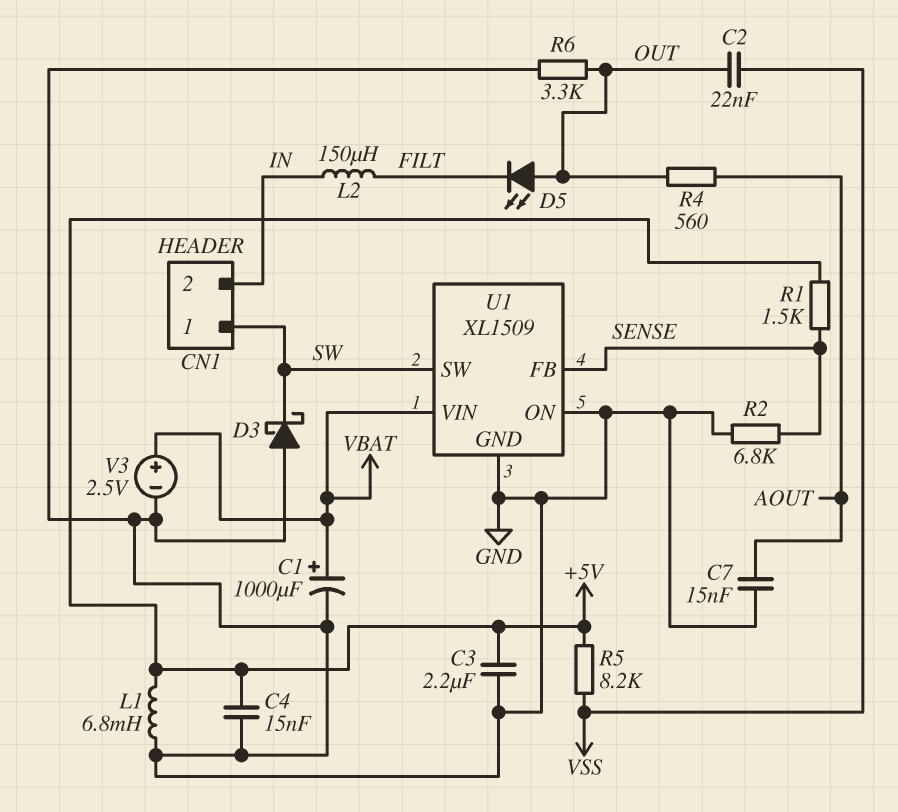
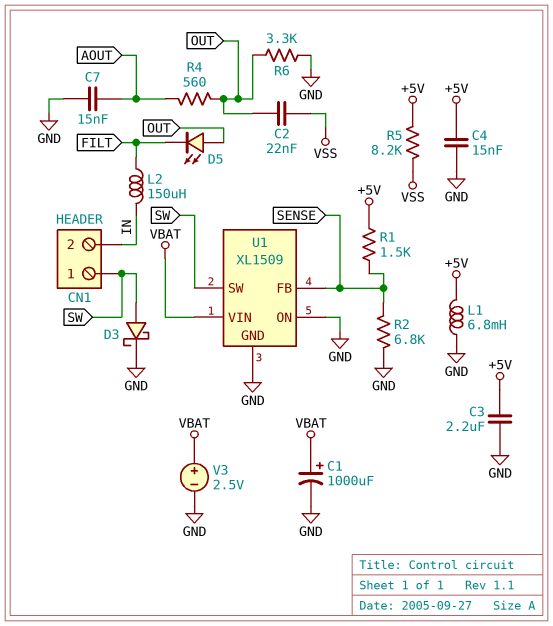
D3: schottky (A GND, K SW) -> schottky (A SW, K GND)

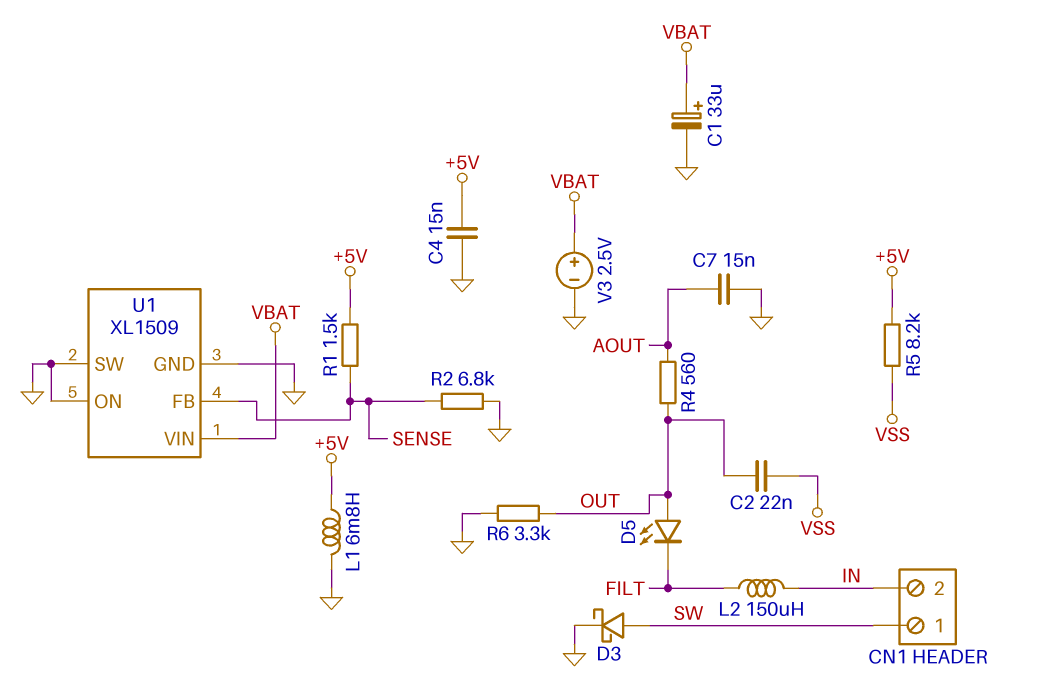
C1: 1000uF (plus VBAT, minus GND) -> 33uF (plus VBAT, minus GND)
C3: 2.2uF (+5V, GND) -> none
U1 pin SW: SW -> GND

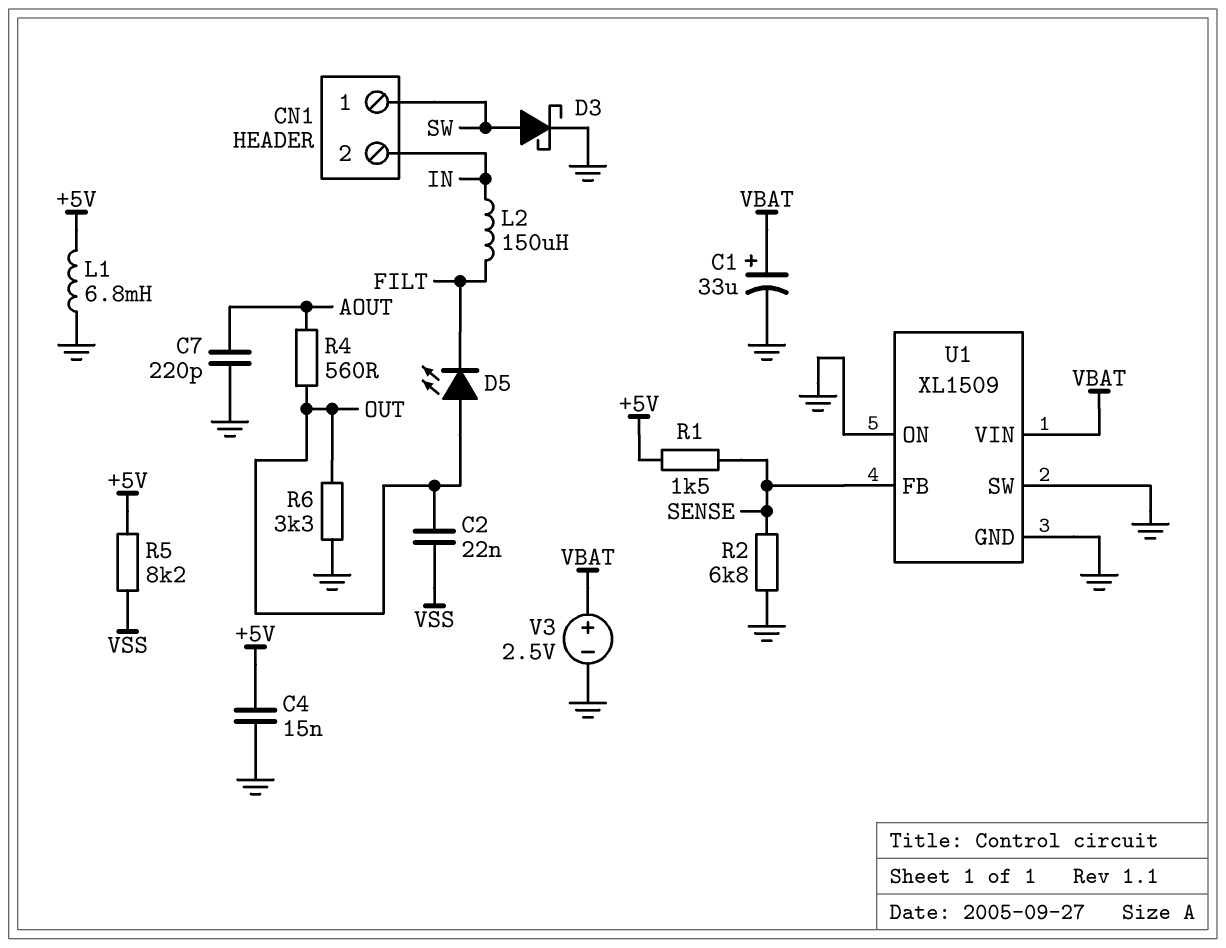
C7: 15nF (AOUT, GND) -> 220pF (AOUT, GND)

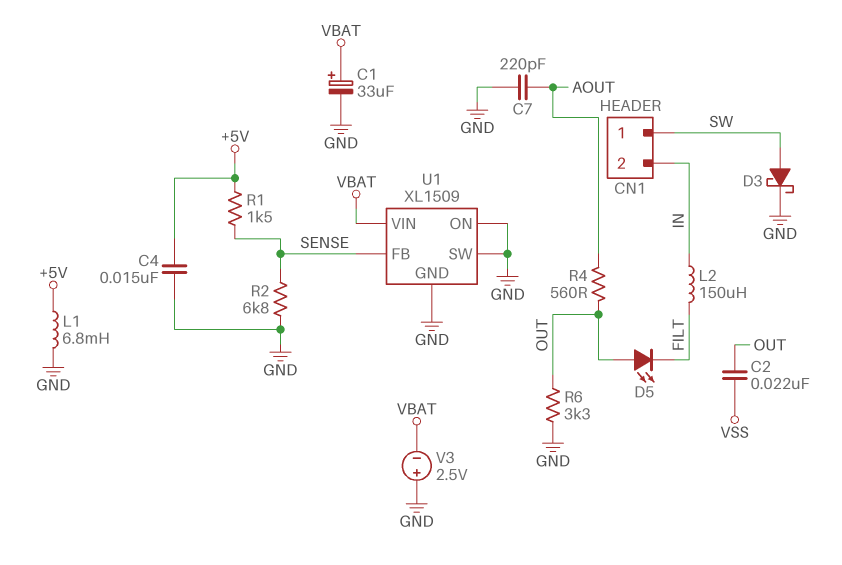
R5: 8.2k (+5V, VSS) -> none
V3: 2.5V (plus VBAT, minus GND) -> 2.5V (plus GND, minus VBAT)

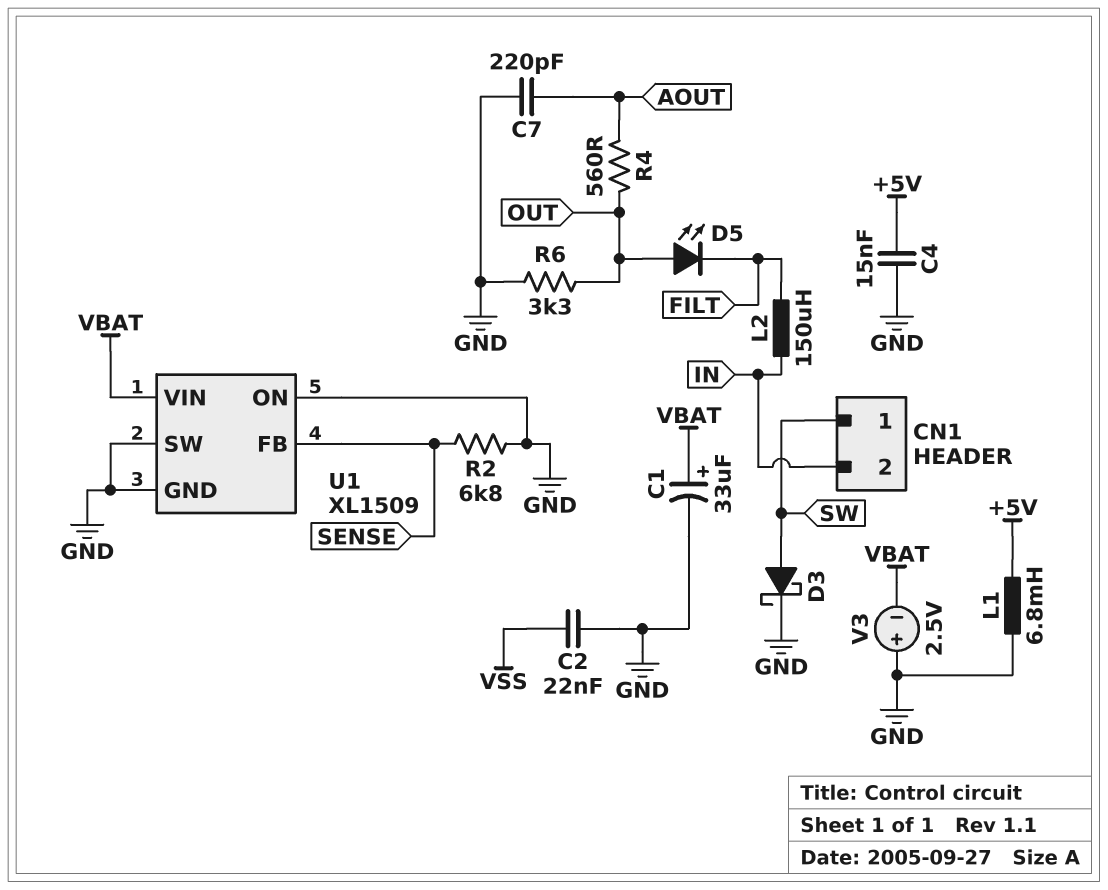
C2: 22nF (OUT, VSS) -> 22nF (GND, VSS)
R1: 1.5k (+5V, SENSE) -> none

